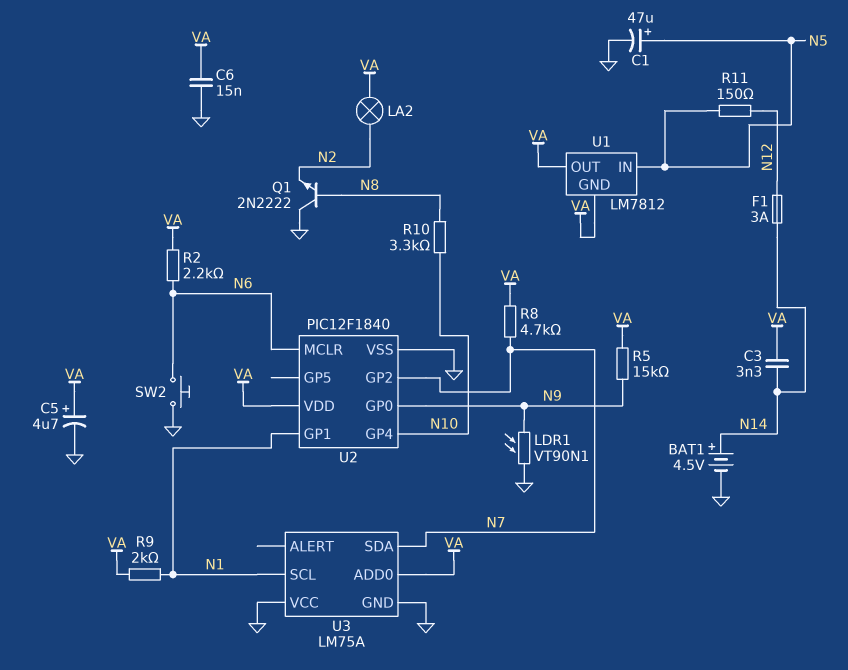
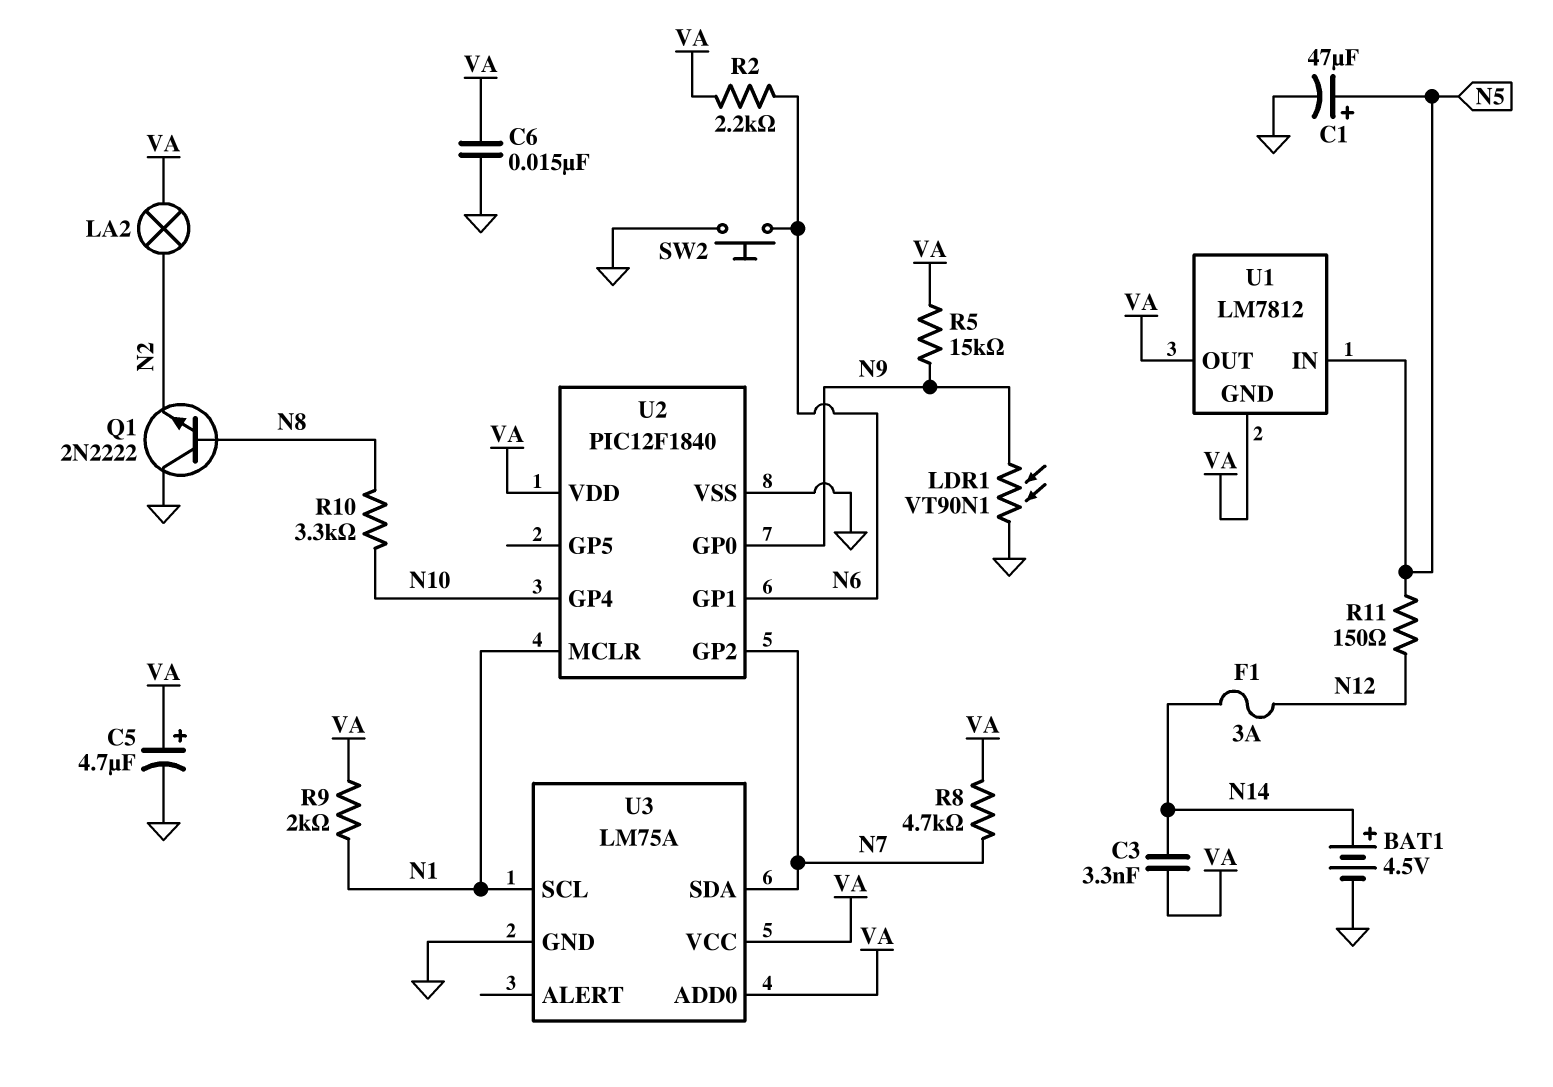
U2 pin GP1: N1 -> N6
U2 pin MCLR: N6 -> N1
U3 pin VCC: GND -> VA

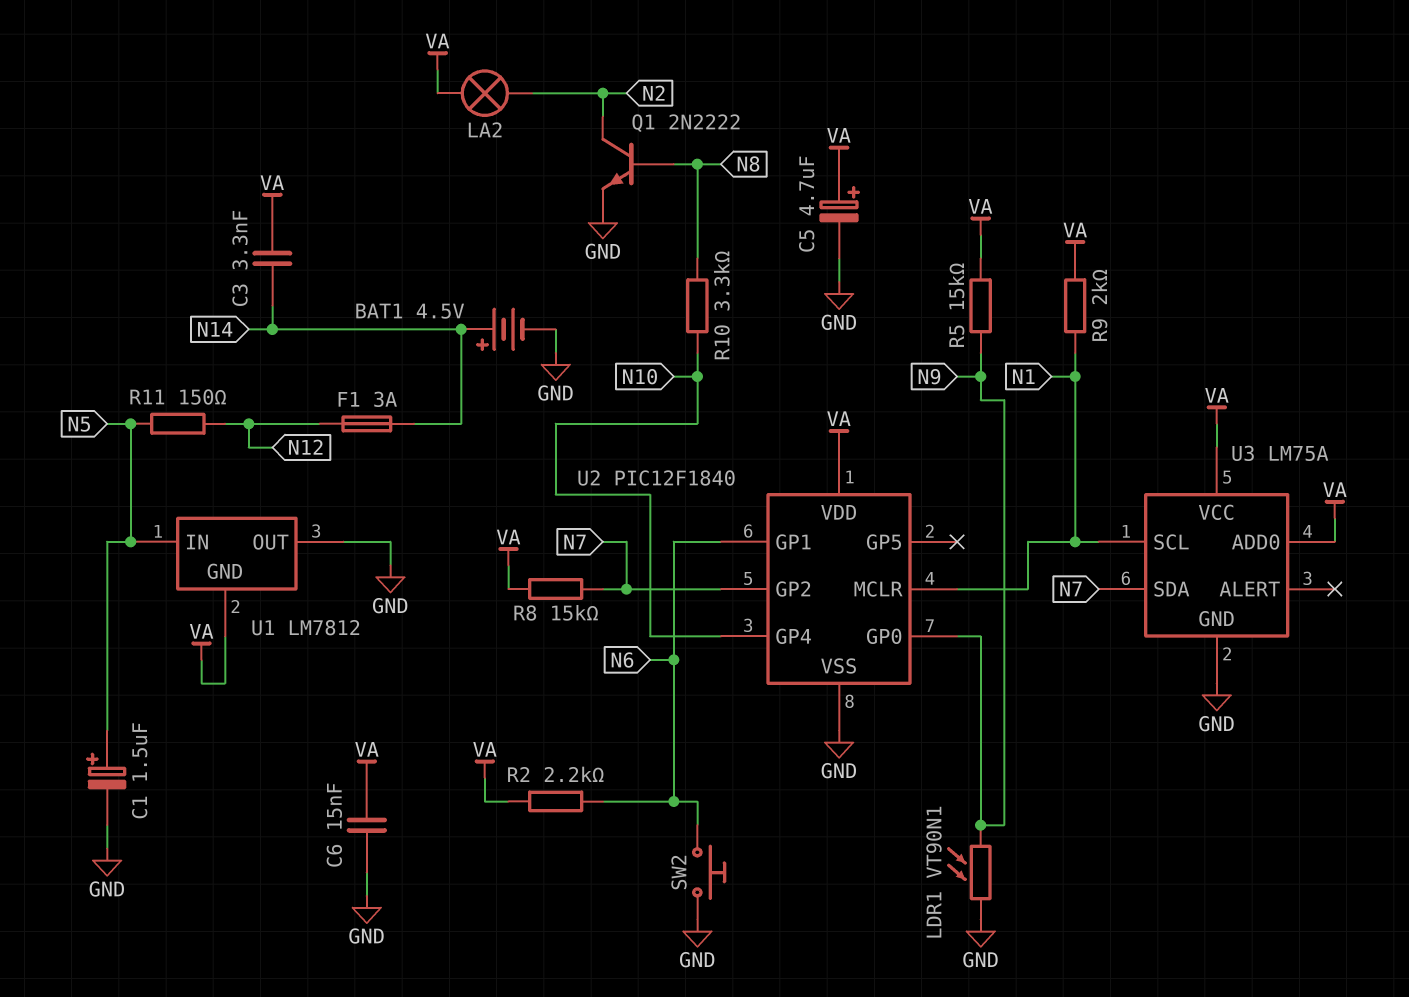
C1: 47uF (plus N5, minus GND) -> 1.5uF (plus N5, minus GND)
Q1: NPN 2N2222 (B N8, C GND, E N2) -> NPN 2N2222 (B N8, C N2, E GND)
R8: 4.7k (N7, VA) -> 15k (N7, VA)
U1 pin OUT: VA -> GND

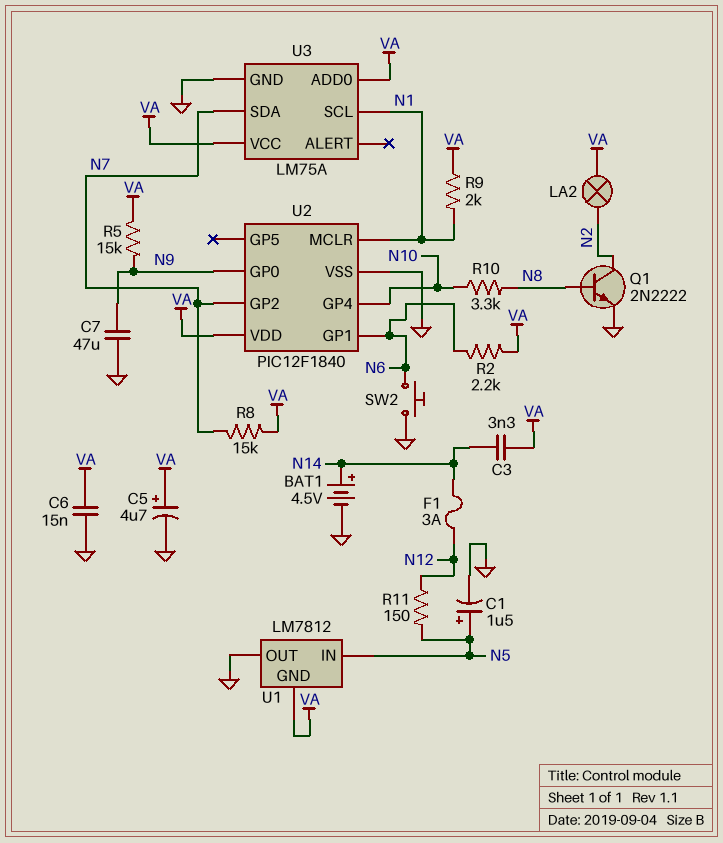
C7: none -> 47uF (GND, N9)
LDR1: VT90N1 (GND, N9) -> none

